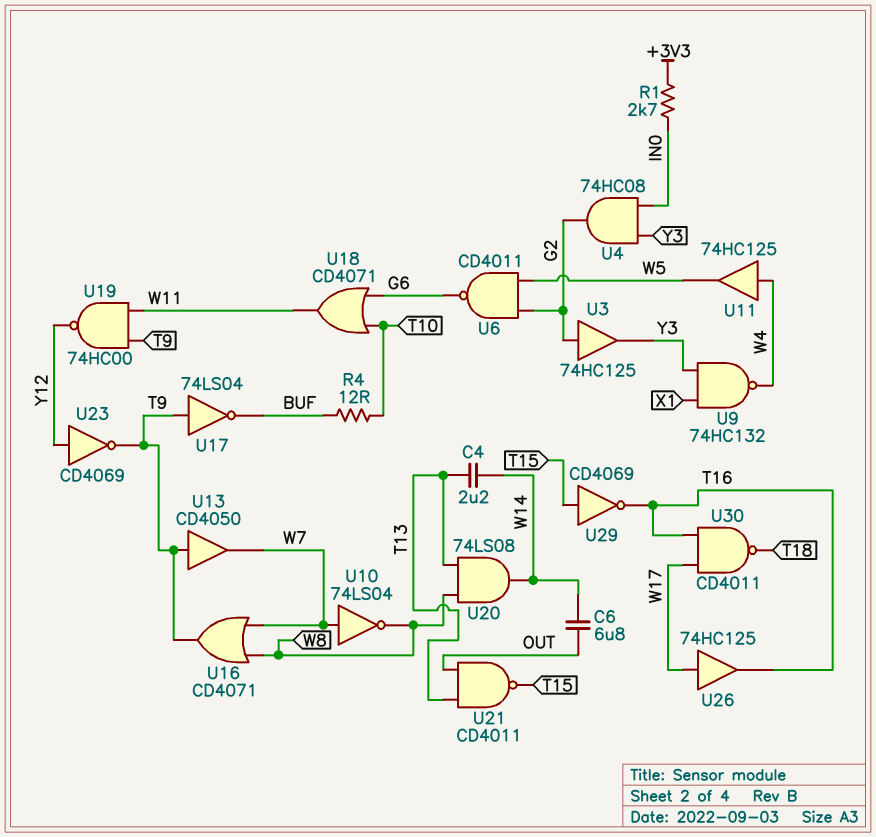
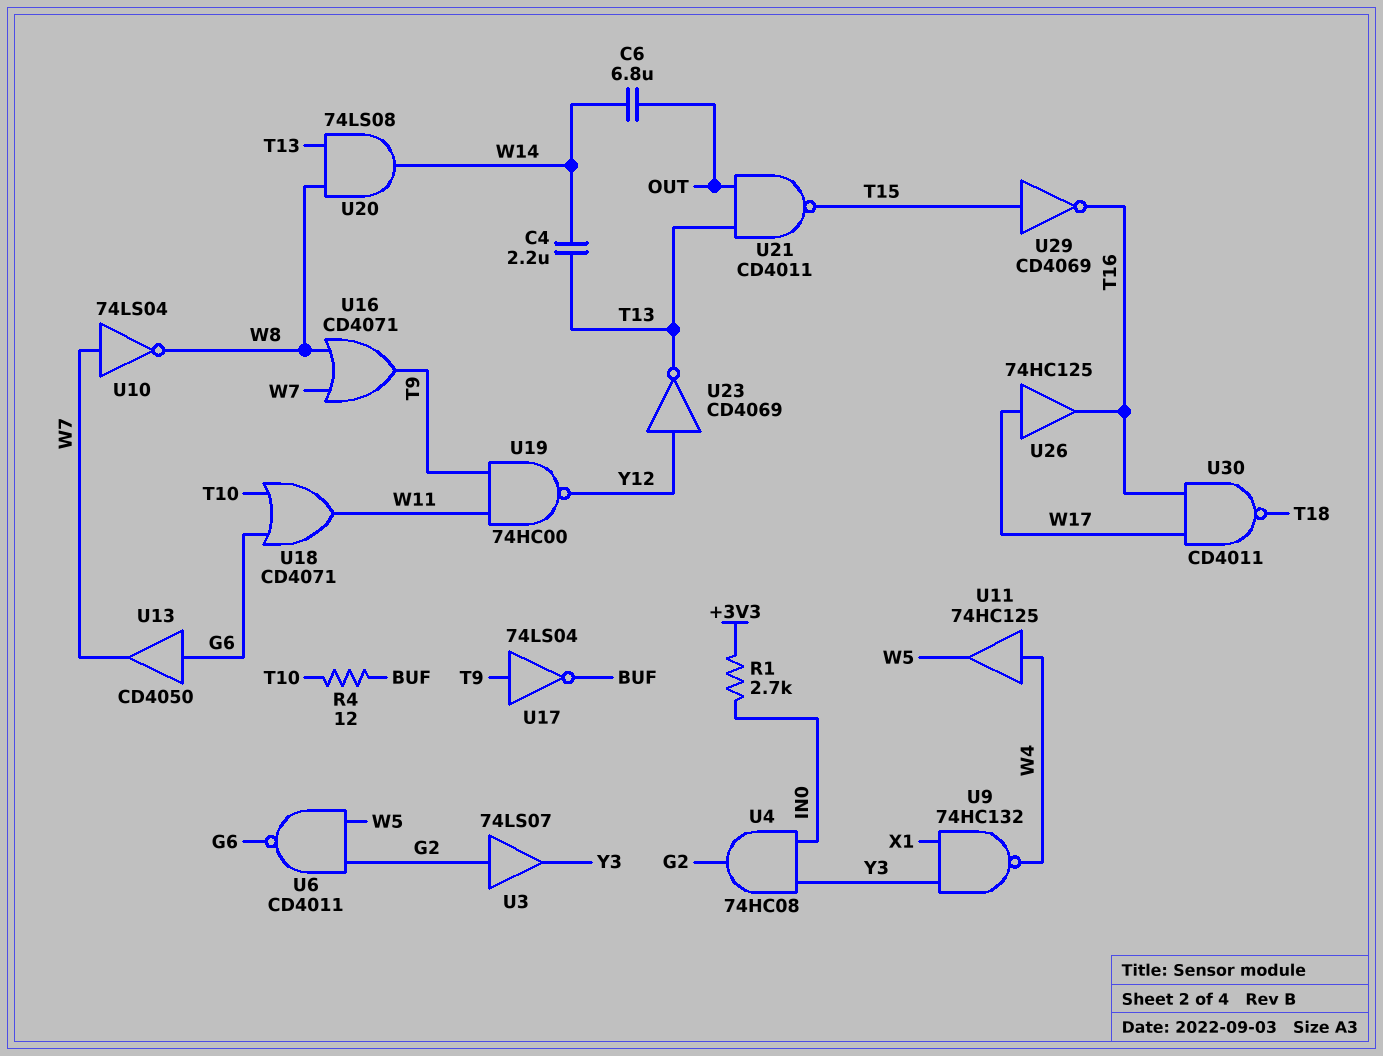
U3: buffer 74HC125 (in G2, out Y3) -> buffer 74LS07 (in G2, out Y3)
U13: buffer CD4050 (in T9, out W7) -> buffer CD4050 (in G6, out W7)
U23: NOT CD4069 (in Y12, out T9) -> NOT CD4069 (in Y12, out T13)

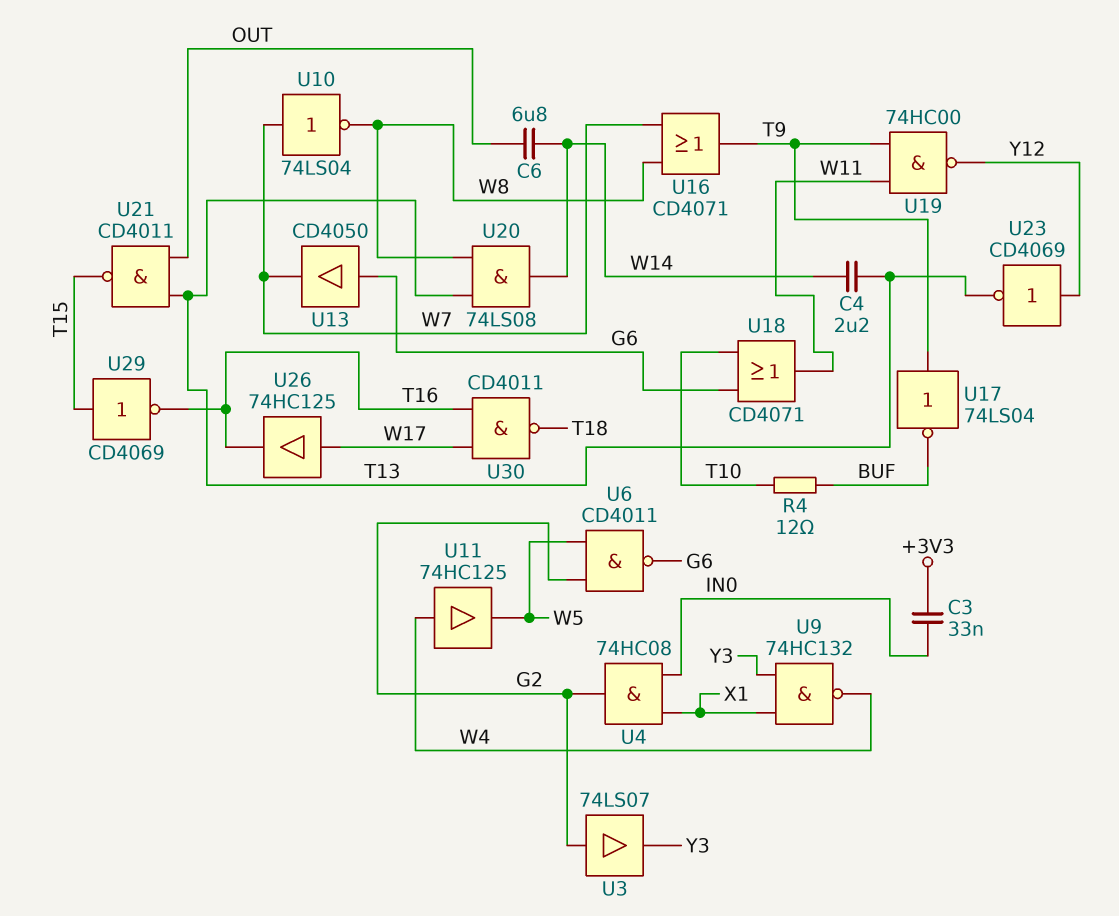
C3: none -> 33nF (+3V3, IN0)
R1: 2.7k (+3V3, IN0) -> none
U4: AND 74HC08 (in IN0, in Y3, out G2) -> AND 74HC08 (in IN0, in X1, out G2)

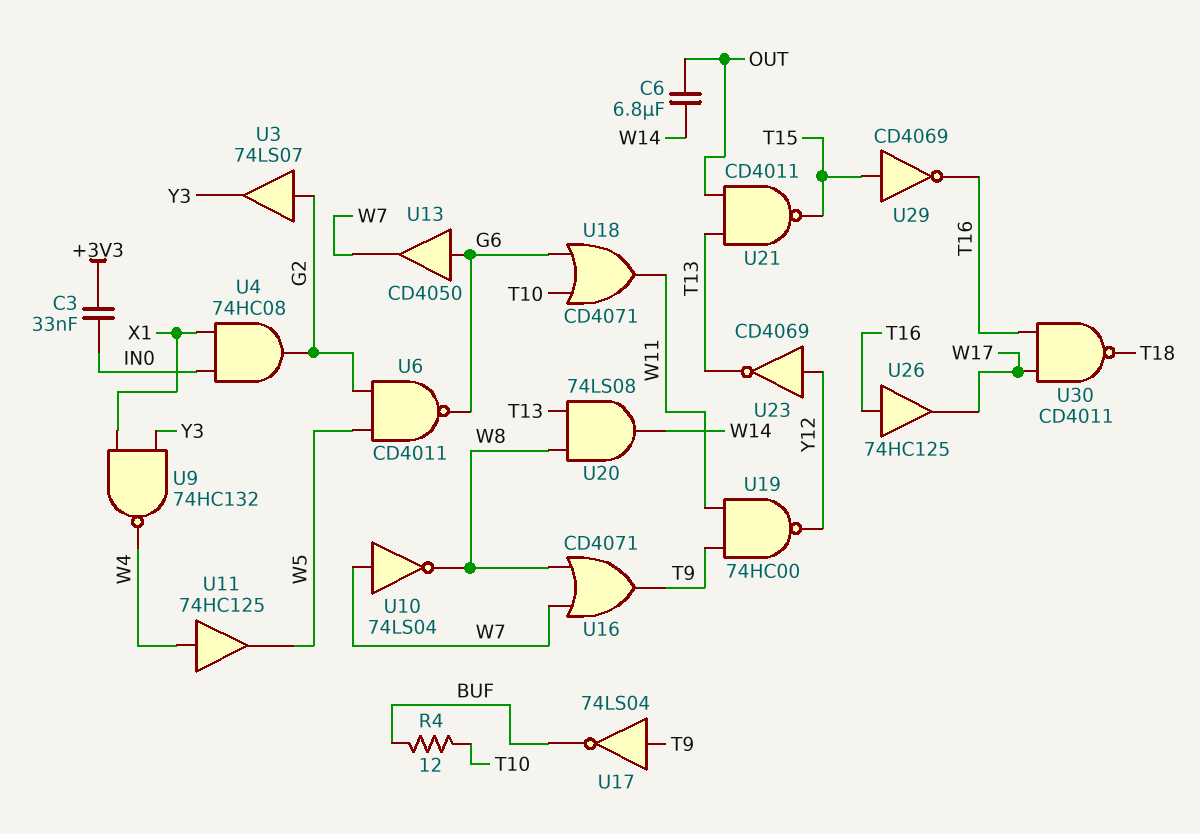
C4: 2.2uF (T13, W14) -> none
U26: buffer 74HC125 (in W17, out T16) -> buffer 74HC125 (in T16, out W17)

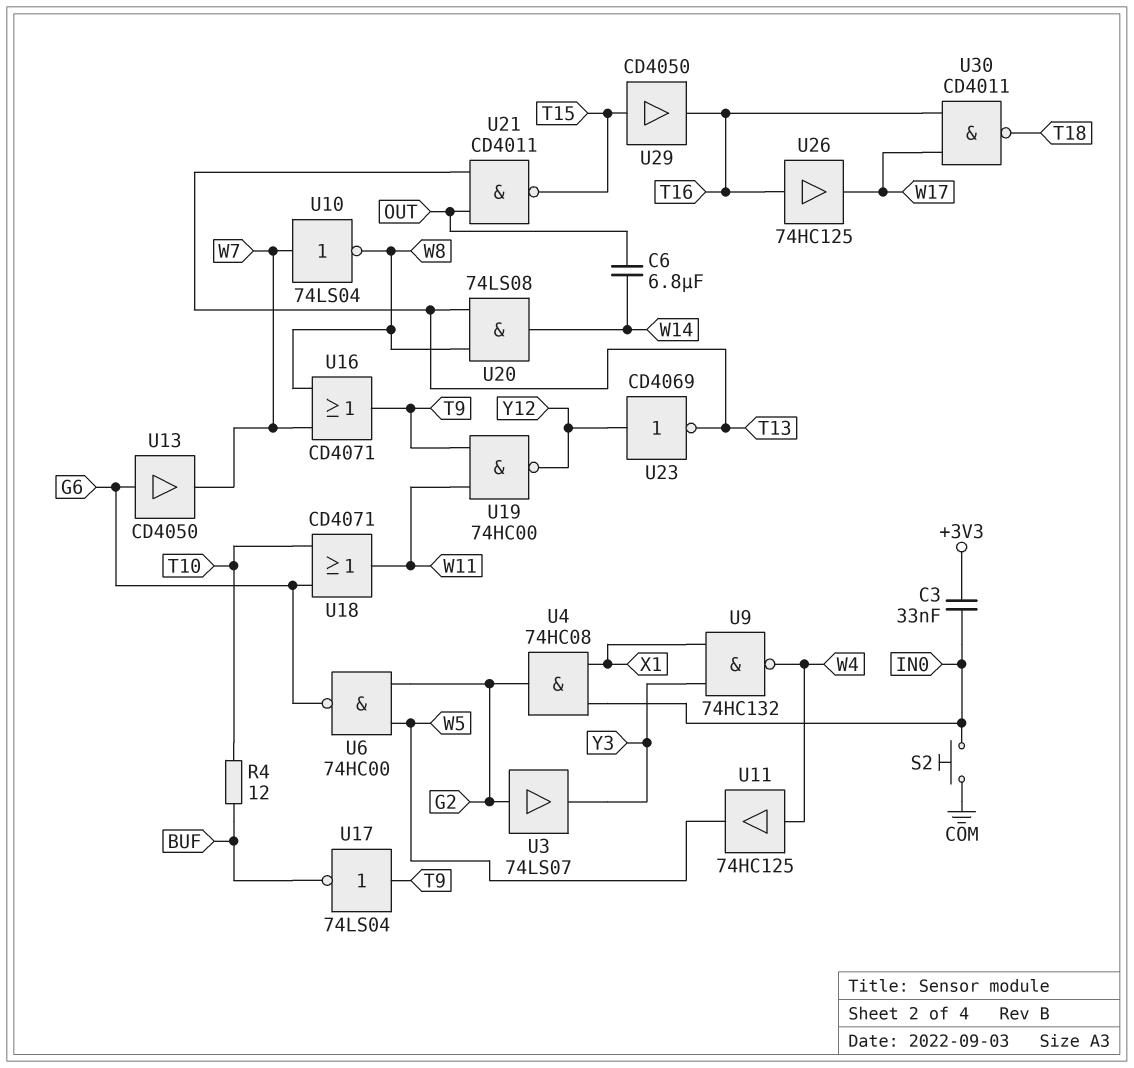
S2: none -> button (COM, IN0)
U6: NAND CD4011 (in G2, in W5, out G6) -> NAND 74HC00 (in G2, in W5, out G6)
U29: NOT CD4069 (in T15, out T16) -> buffer CD4050 (in T15, out T16)

